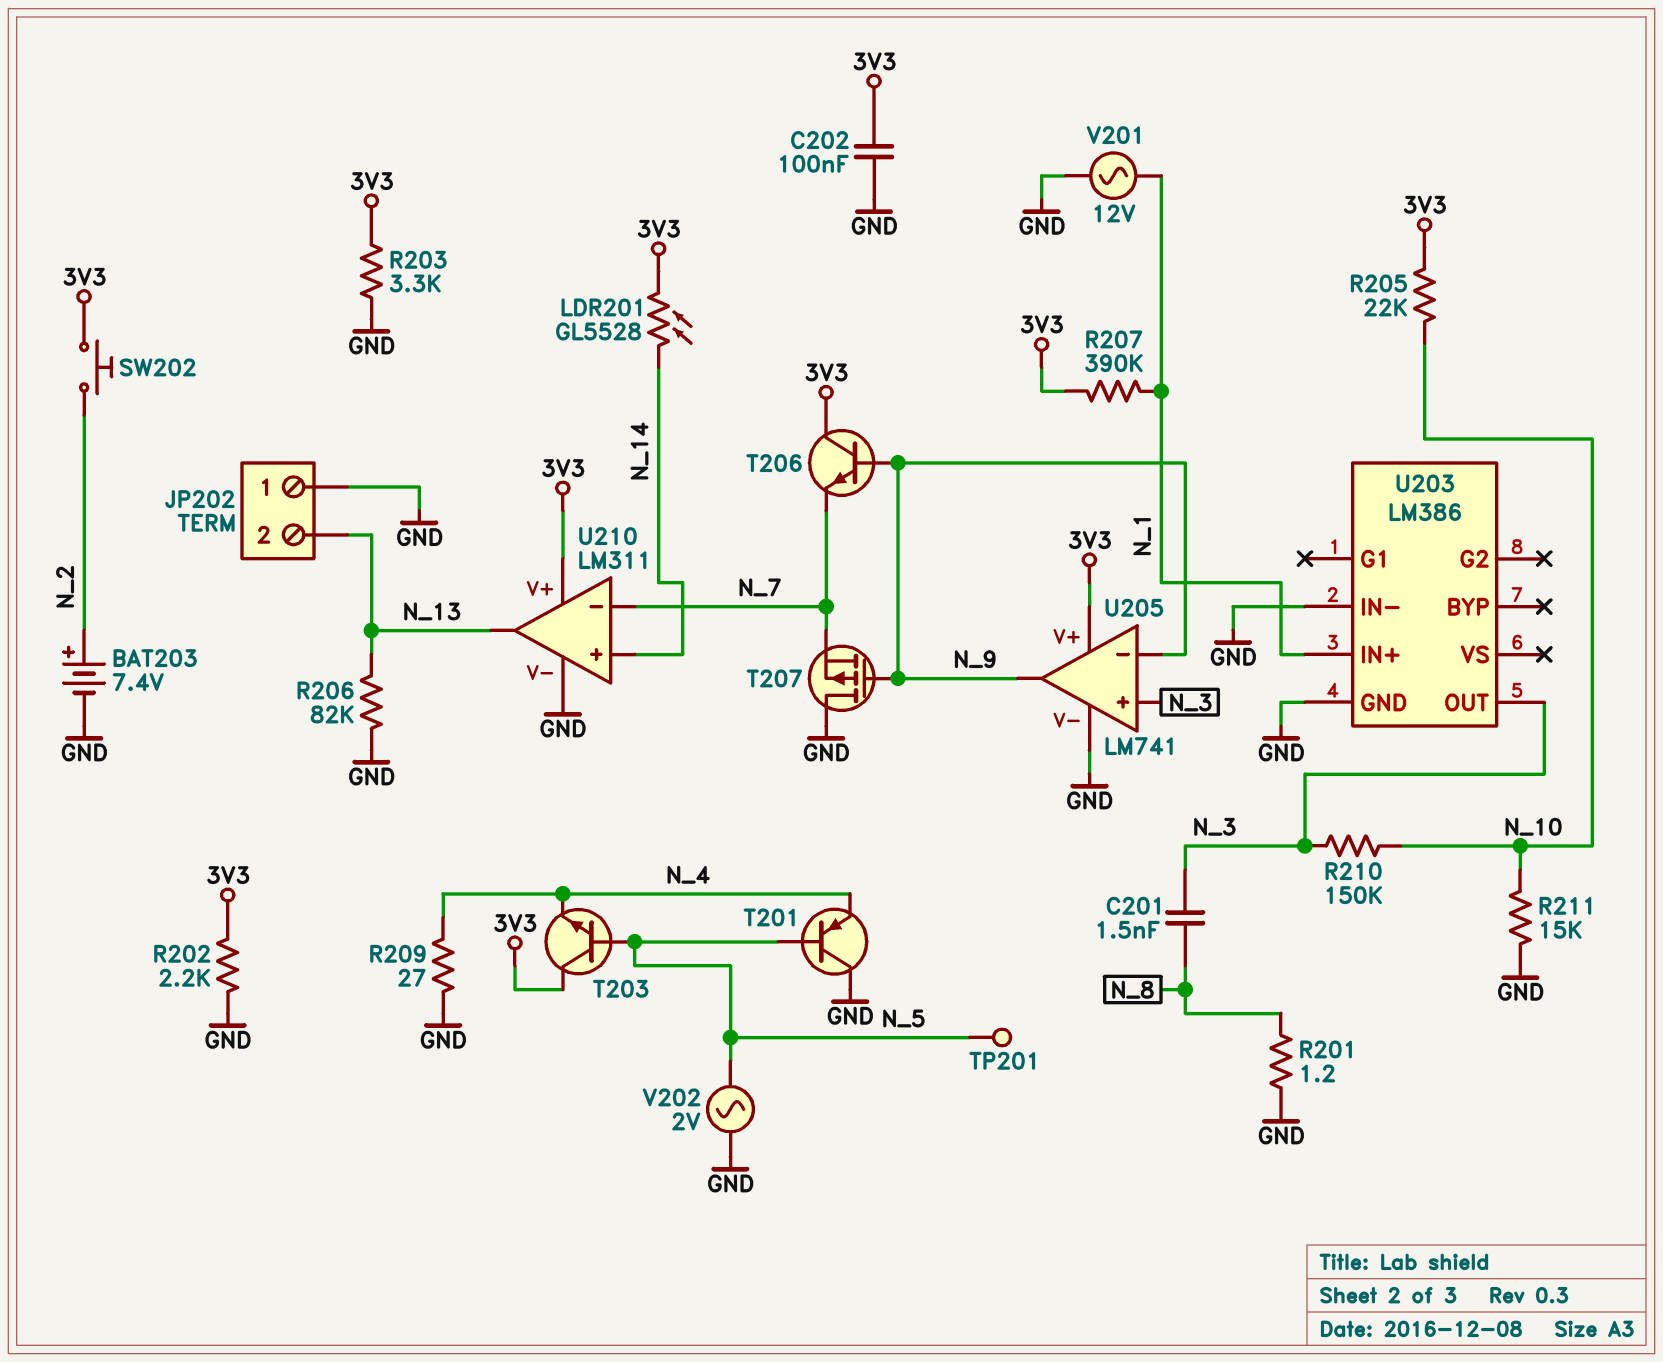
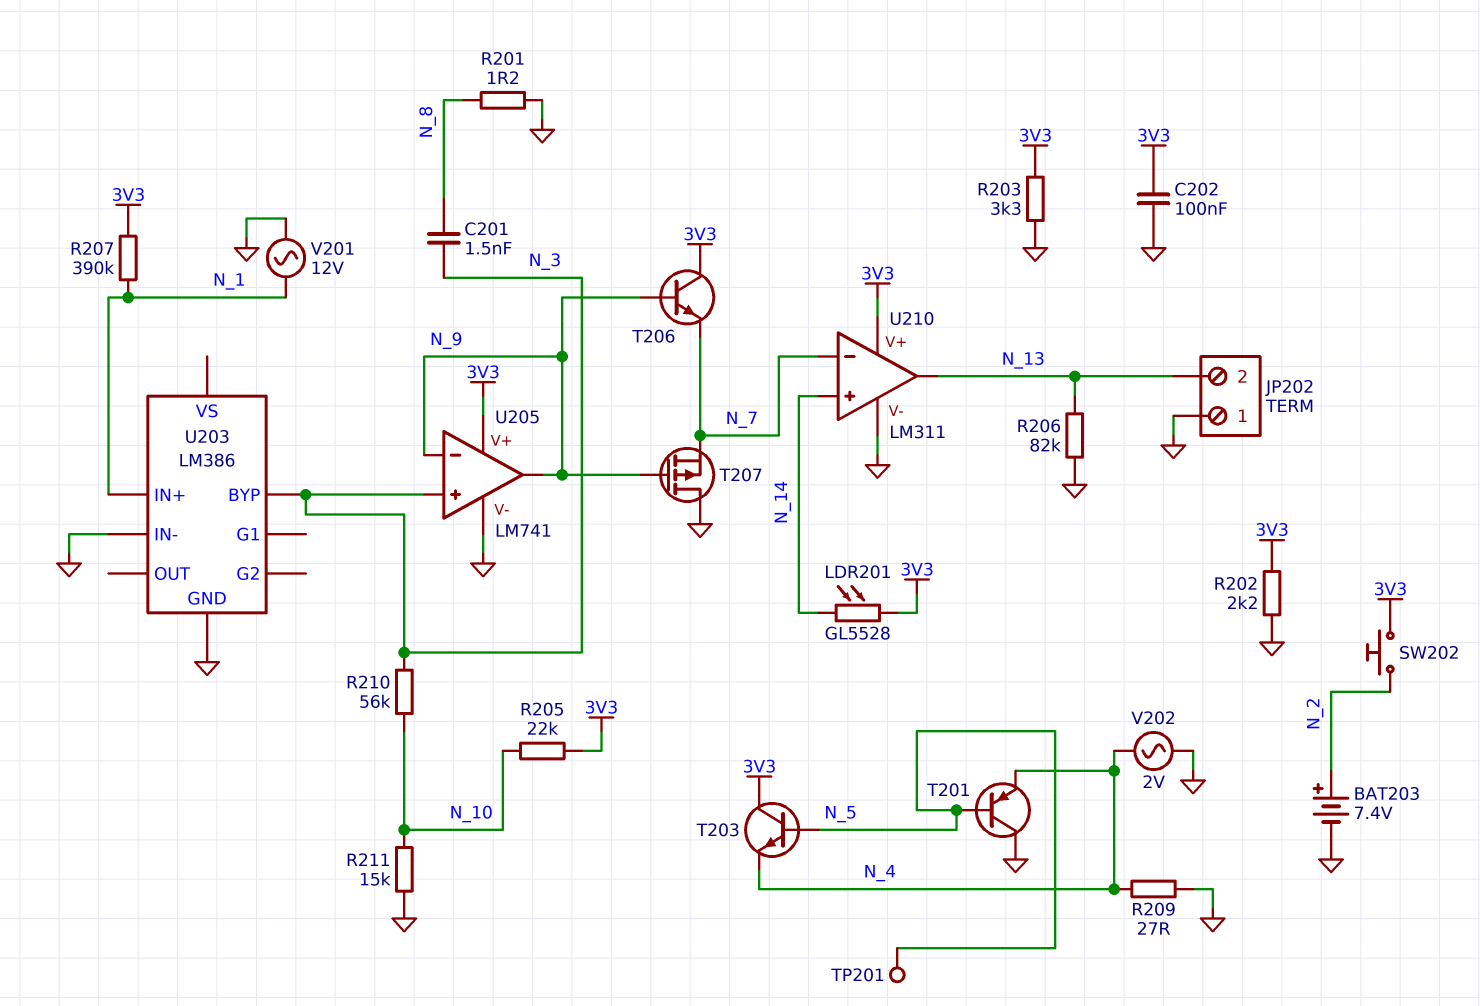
R210: 150k (N_3, N_10) -> 56k (N_3, N_10)
U203 pin BYP: none -> N_3
U203 pin OUT: N_3 -> none
V202: AC 2V (GND, N_5) -> AC 2V (GND, N_4)

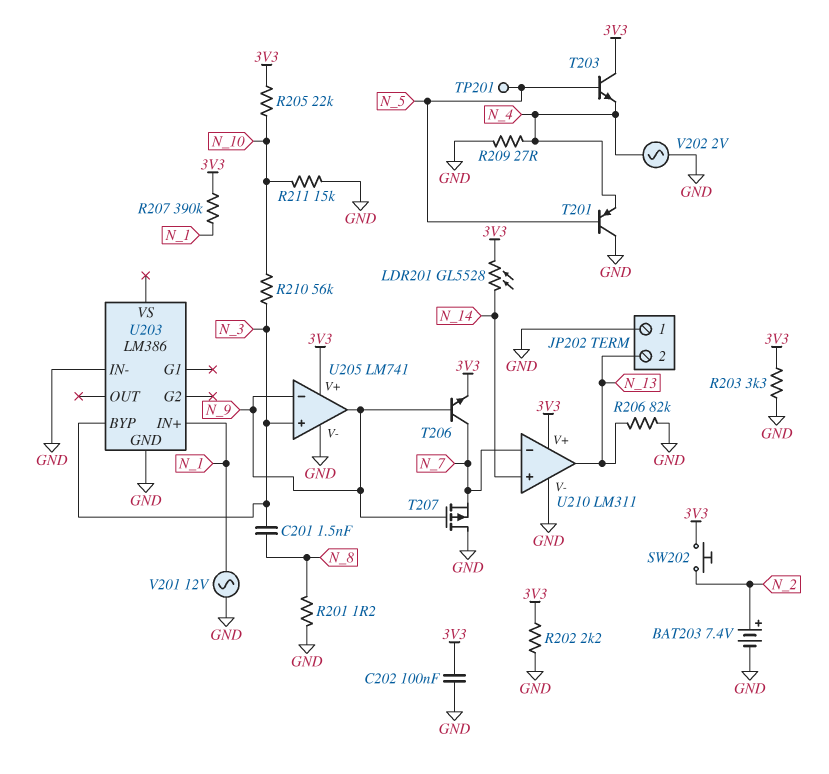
T206: NPN (B N_9, C 3V3, E N_7) -> NPN (B N_9, C N_7, E 3V3)

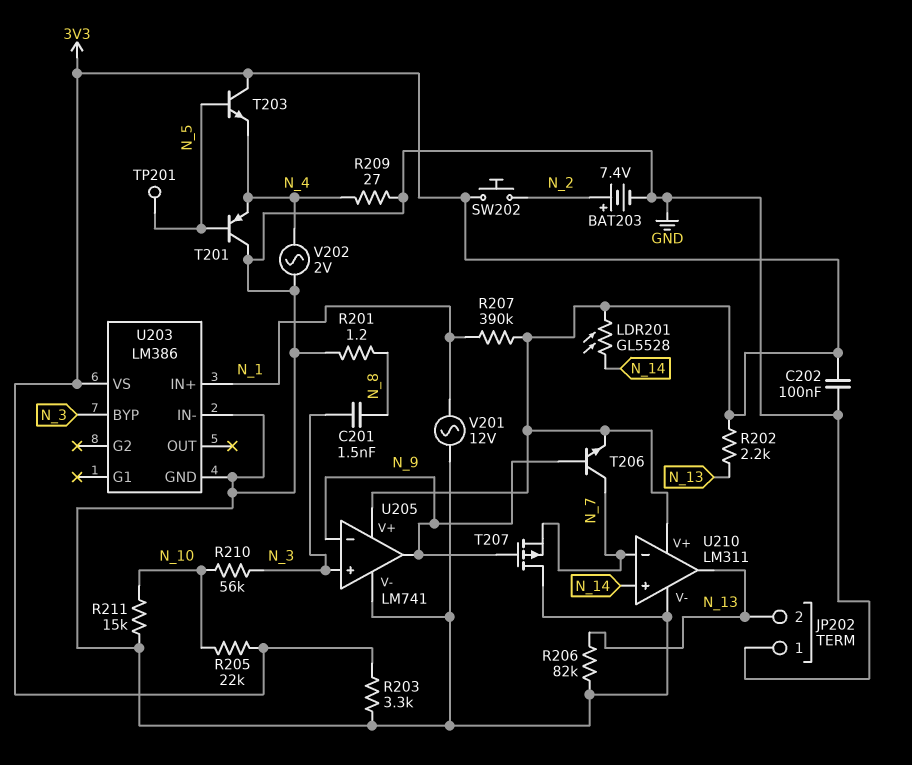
R202: 2.2k (3V3, GND) -> 2.2k (3V3, N_13)
U203 pin VS: none -> 3V3

